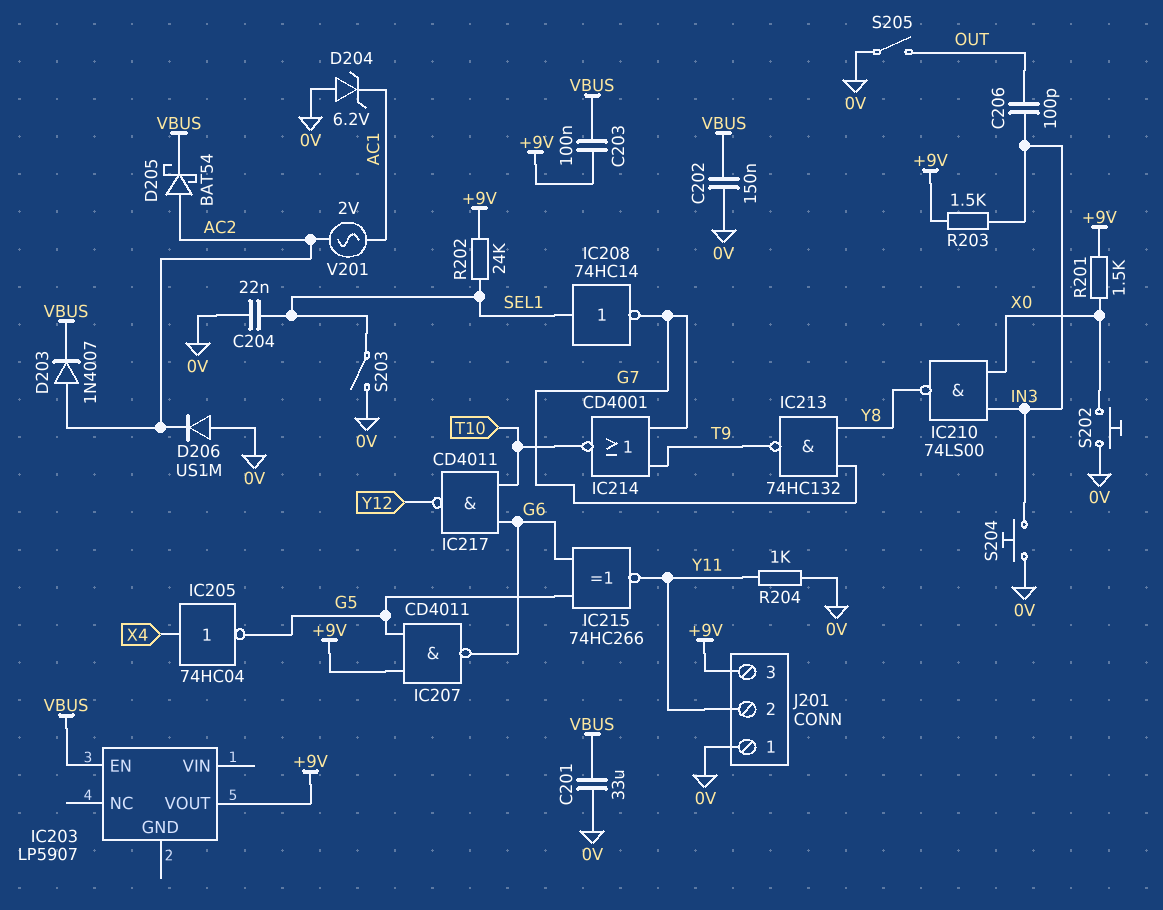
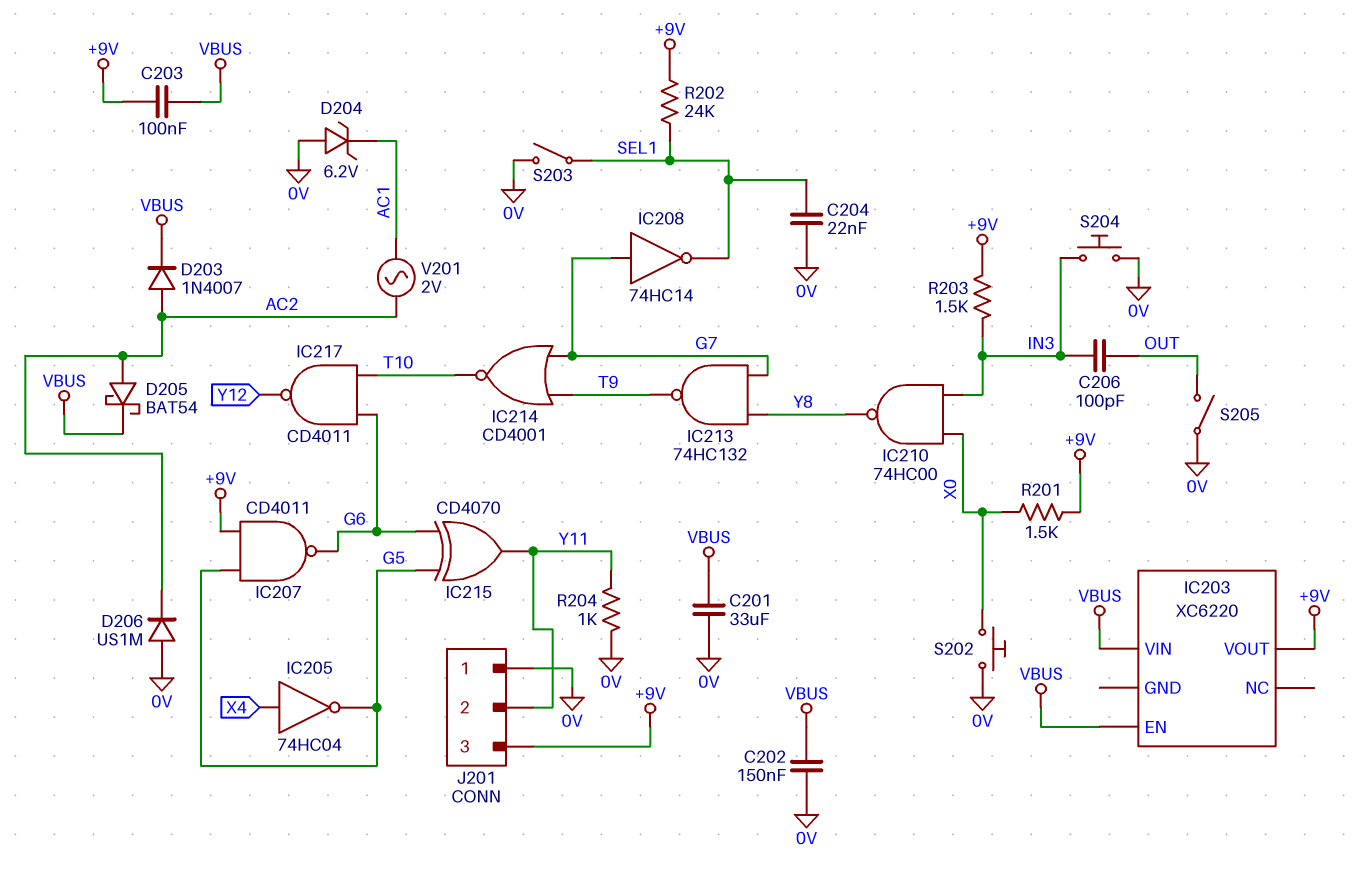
IC203: LP5907 -> XC6220
IC203 pin VIN: none -> VBUS
IC208: NOT 74HC14 (in SEL1, out G7) -> NOT 74HC14 (in G7, out SEL1)
IC210: NAND 74LS00 (in IN3, in X0, out Y8) -> NAND 74HC00 (in IN3, in X0, out Y8)
IC215: XNOR 74HC266 (in G5, in G6, out Y11) -> XOR CD4070 (in G5, in G6, out Y11)

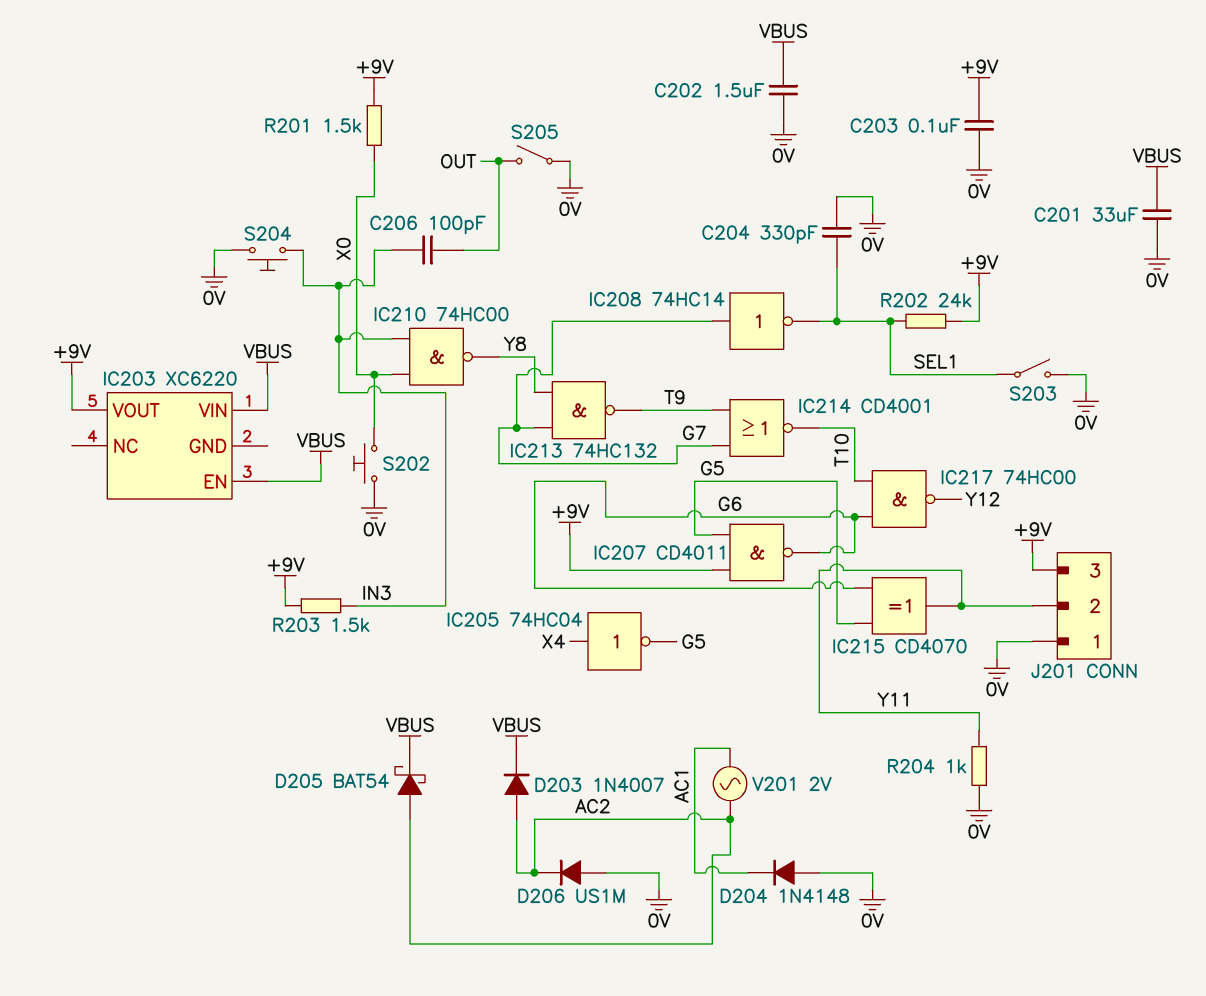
C202: 150nF (0V, VBUS) -> 1.5uF (0V, VBUS)
C203: 100nF (+9V, VBUS) -> 100nF (+9V, 0V)
C204: 22nF (0V, SEL1) -> 330pF (0V, SEL1)
D204: zener 6.2V (A 0V, K AC1) -> diode 1N4148 (A 0V, K AC1)
IC217: NAND CD4011 (in G6, in T10, out Y12) -> NAND 74HC00 (in G6, in T10, out Y12)

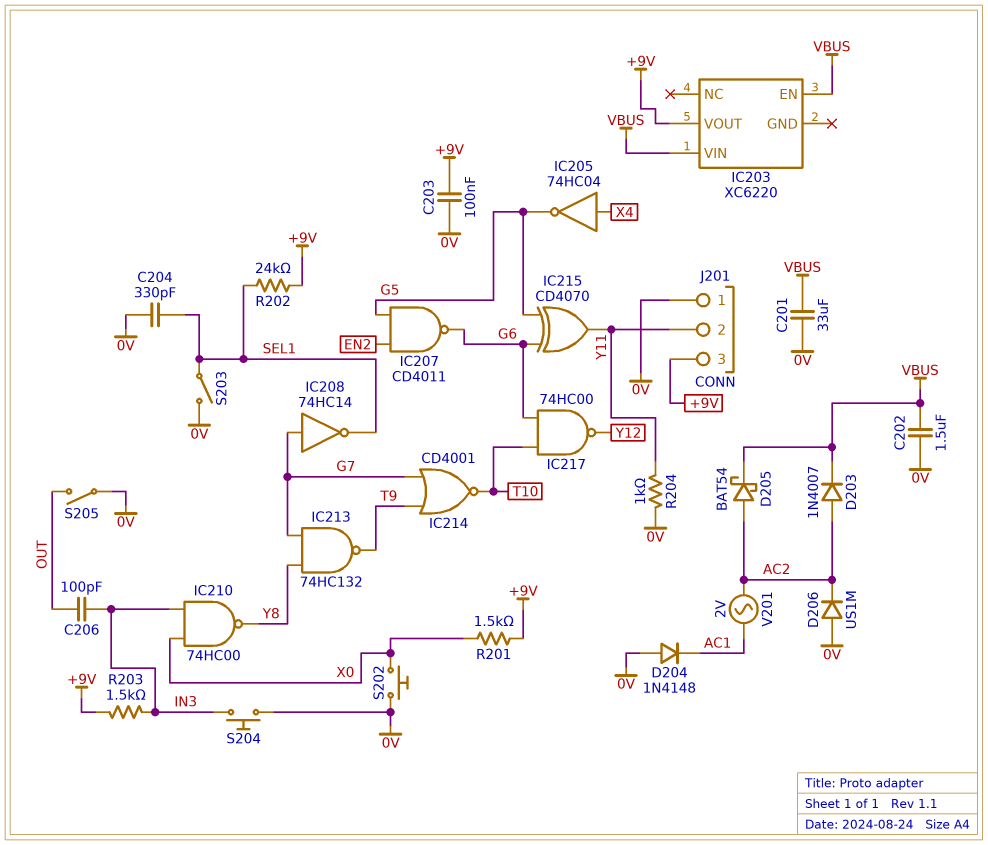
IC207: NAND CD4011 (in +9V, in G5, out G6) -> NAND CD4011 (in EN2, in G5, out G6)

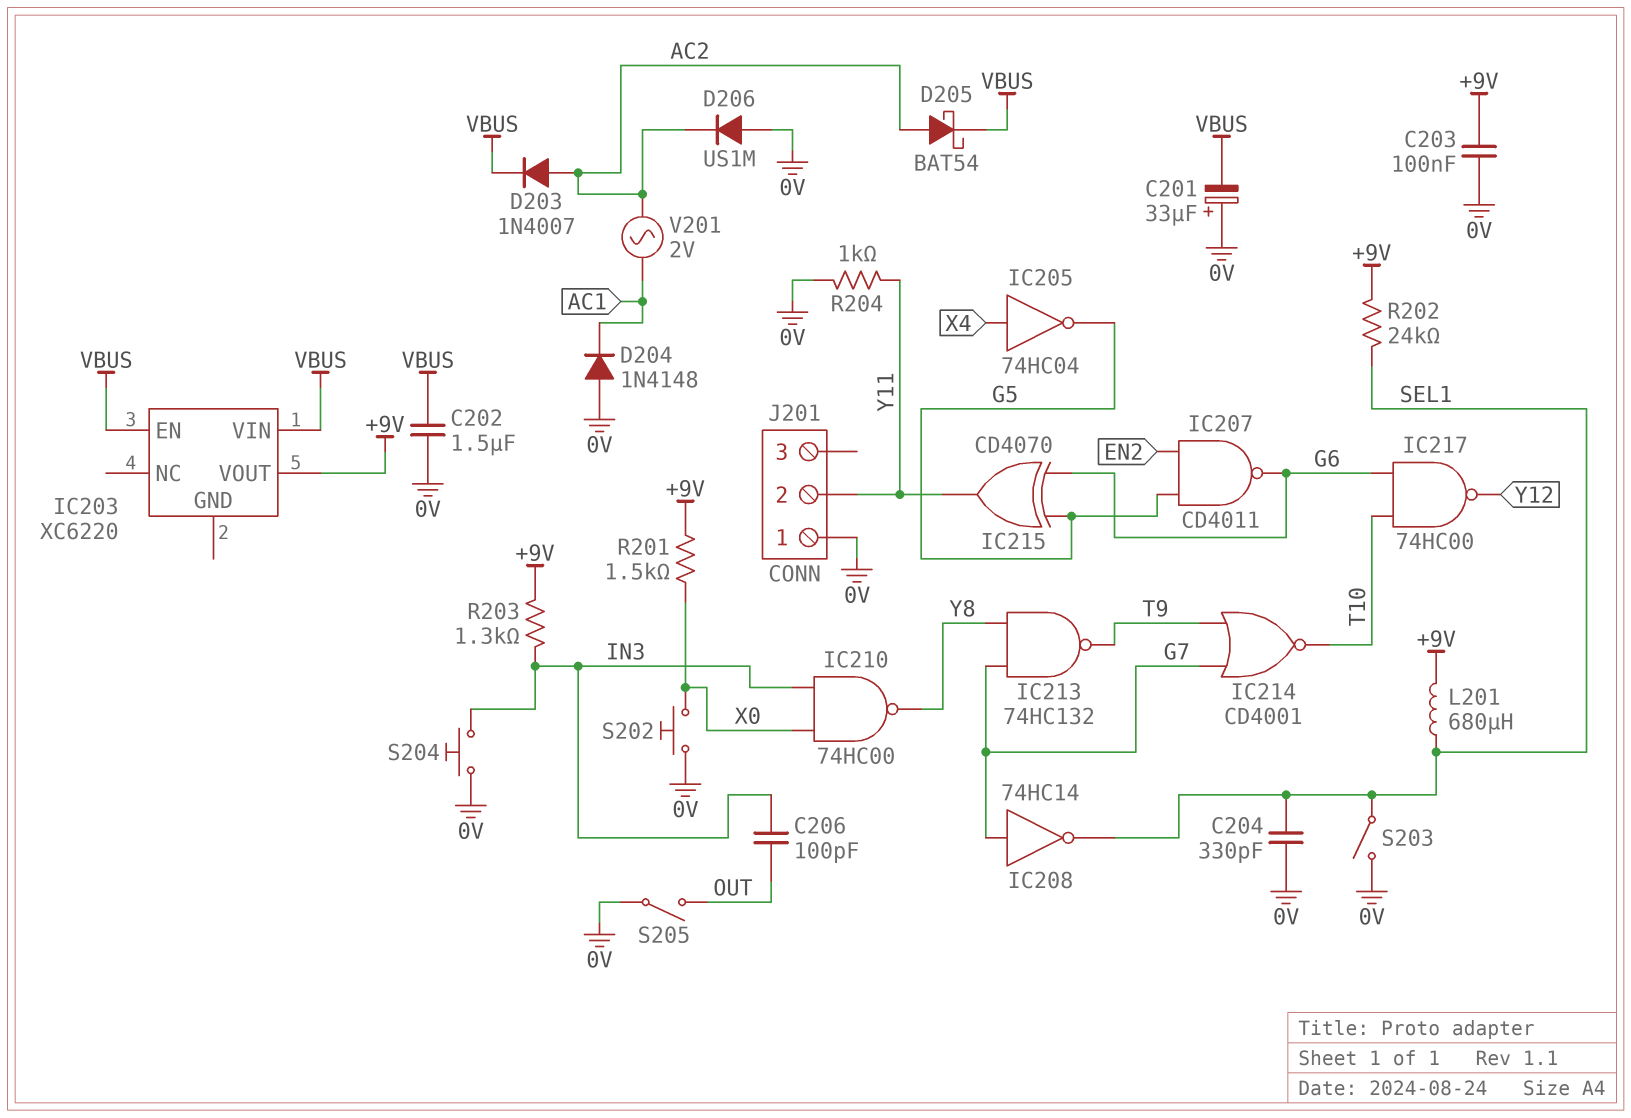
C201: 33uF (0V, VBUS) -> 33uF (plus 0V, minus VBUS)
J201 pin 3: +9V -> none
L201: none -> 680uH (+9V, SEL1)
R203: 1.5k (+9V, IN3) -> 1.3k (+9V, IN3)

